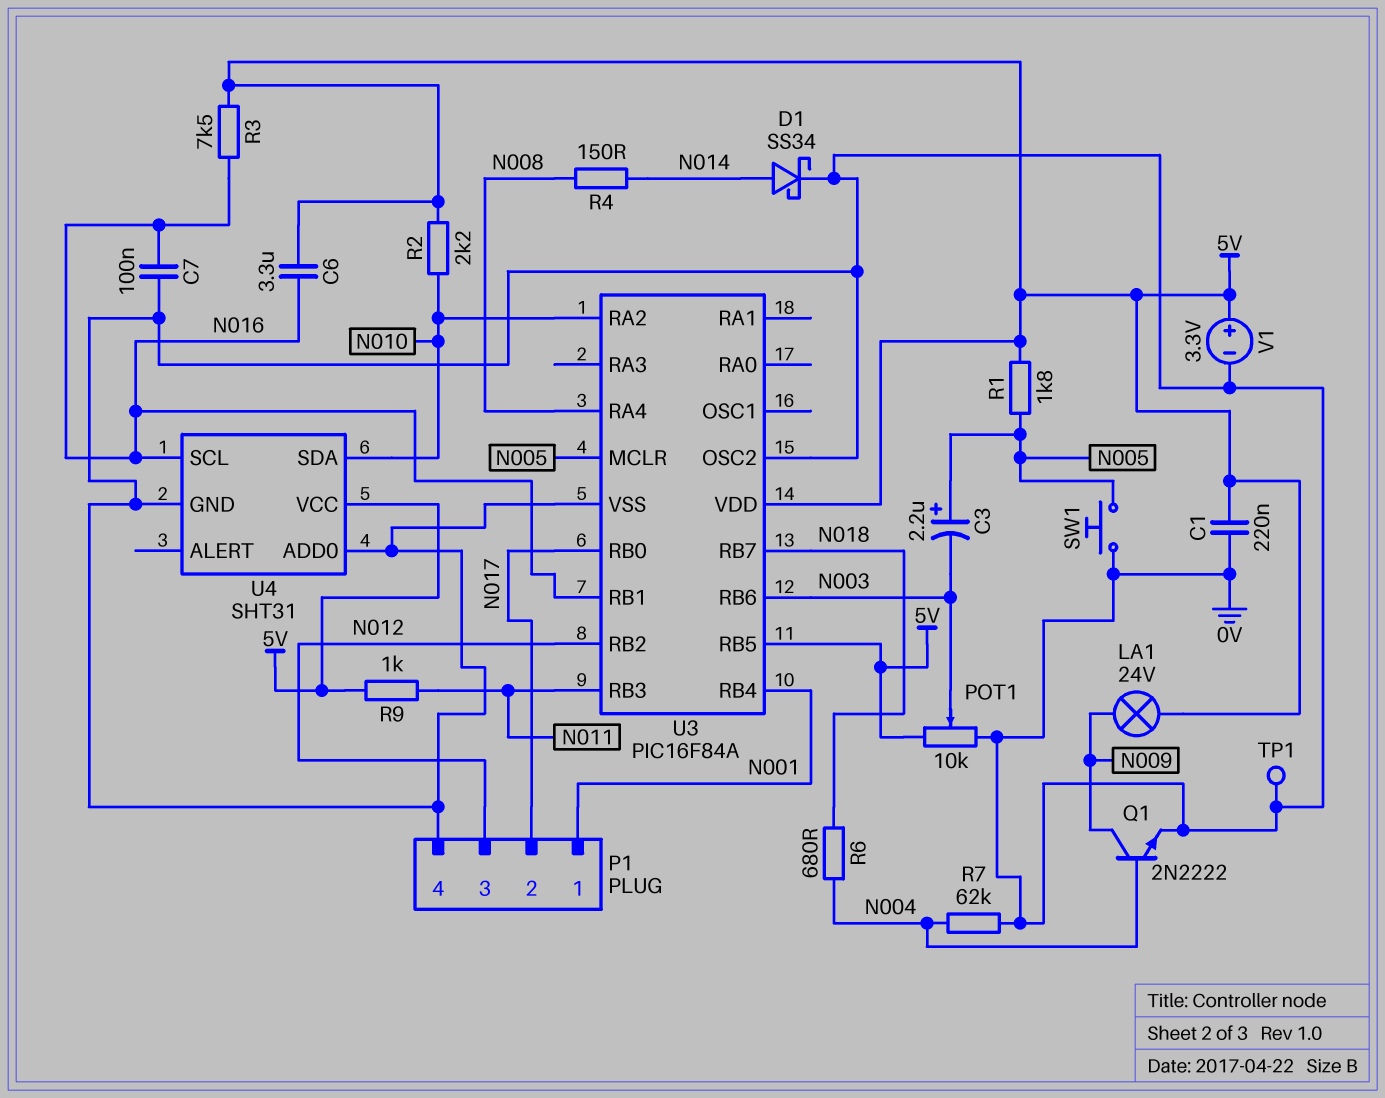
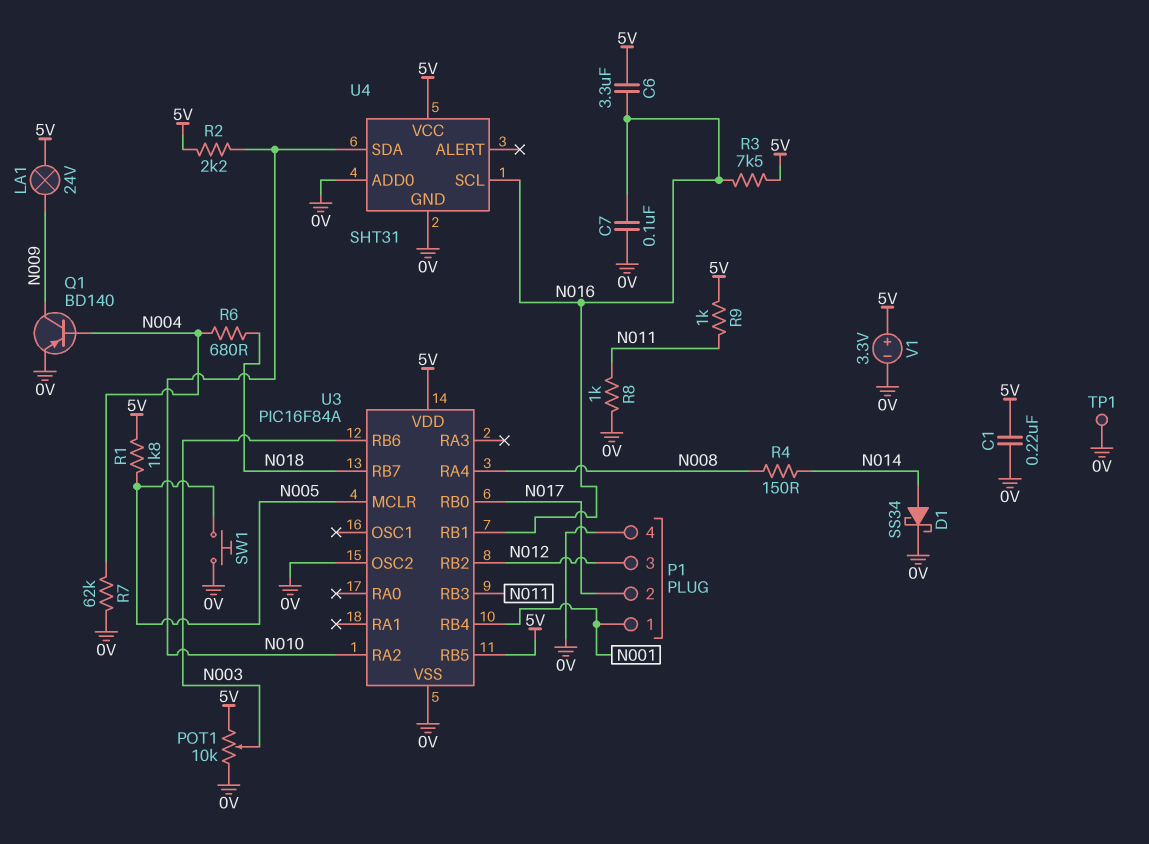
C3: 2.2uF (plus N005, minus N003) -> none
Q1: NPN 2N2222 (B N004, C N009, E 0V) -> PNP BD140 (B N004, C N009, E 0V)
R8: none -> 1k (0V, N011)

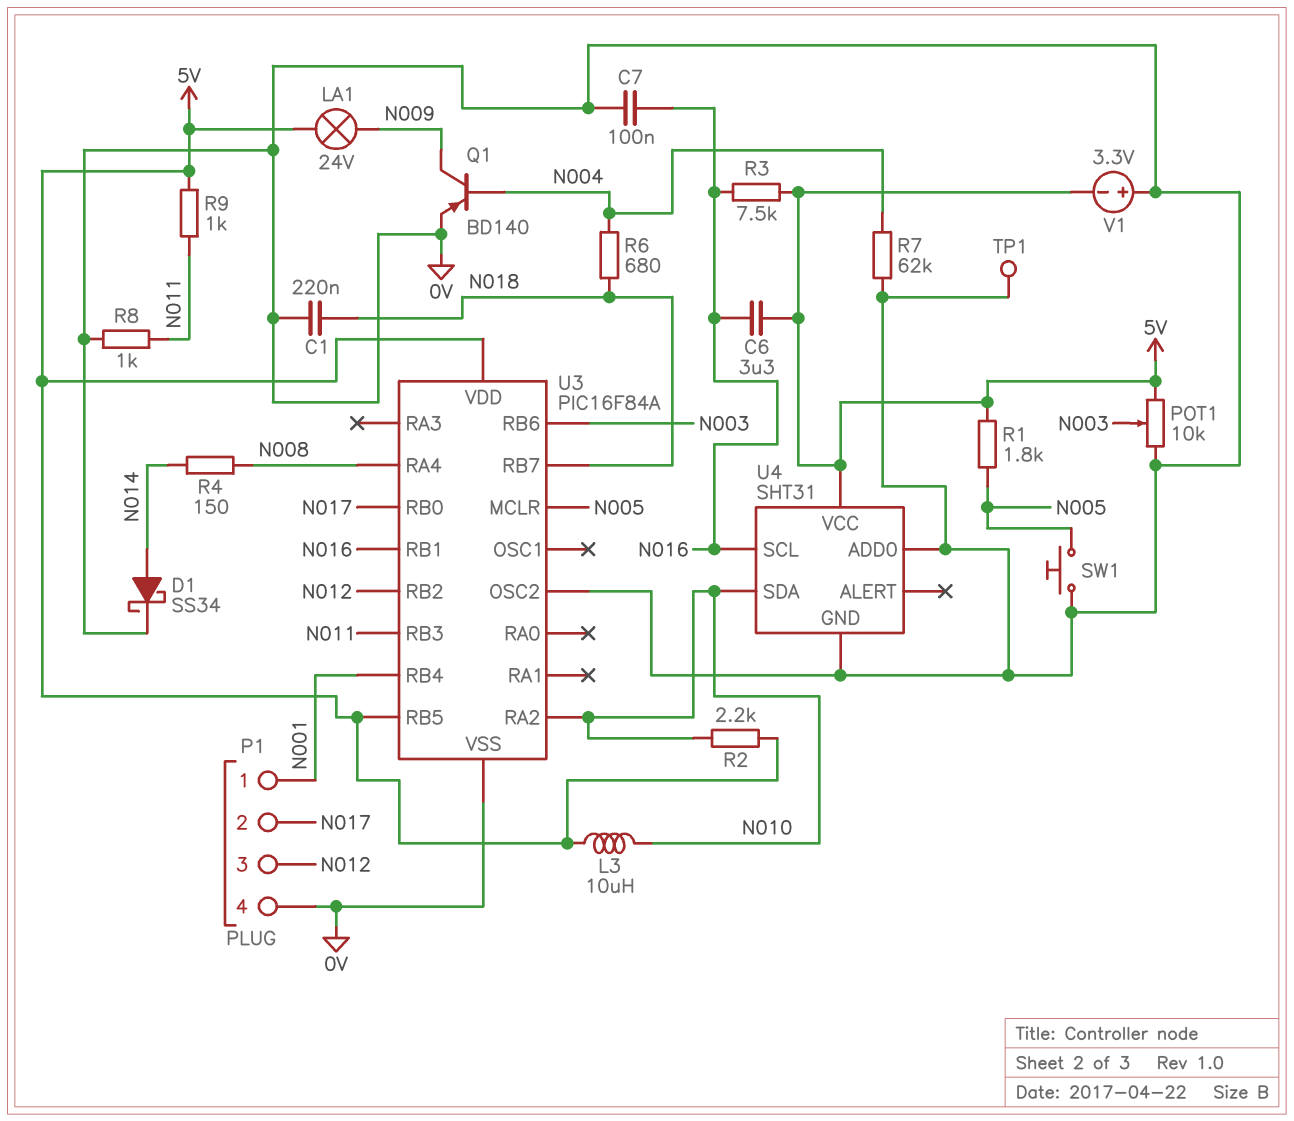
C1: 220nF (0V, 5V) -> 220nF (0V, N018)
L3: none -> 10uH (5V, N010)
V1: 3.3V (plus 5V, minus 0V) -> 3.3V (plus 0V, minus 5V)

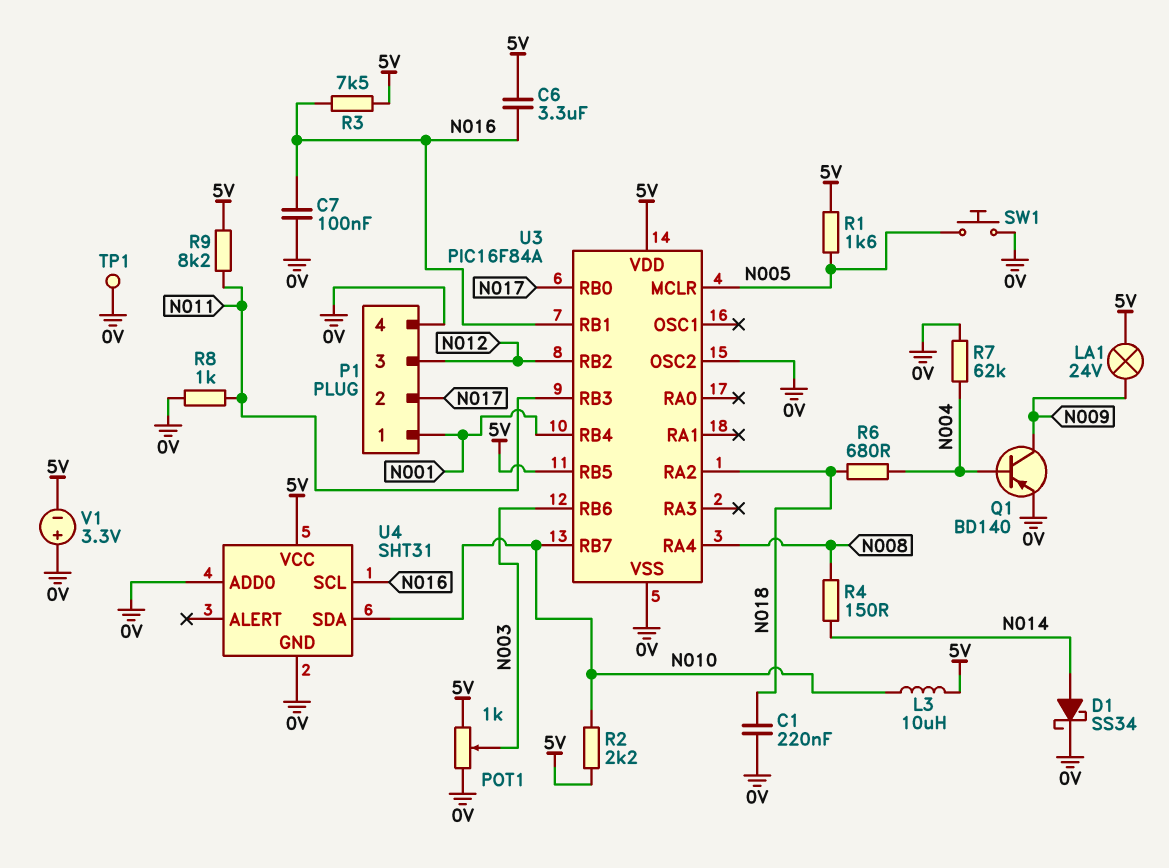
POT1: 10k (0V, 5V, wiper N003) -> 1k (0V, 5V, wiper N003)
R1: 1.8k (5V, N005) -> 1.6k (5V, N005)
R9: 1k (5V, N011) -> 8.2k (5V, N011)
U3 pin RA2: N010 -> N018
U3 pin RB7: N018 -> N010

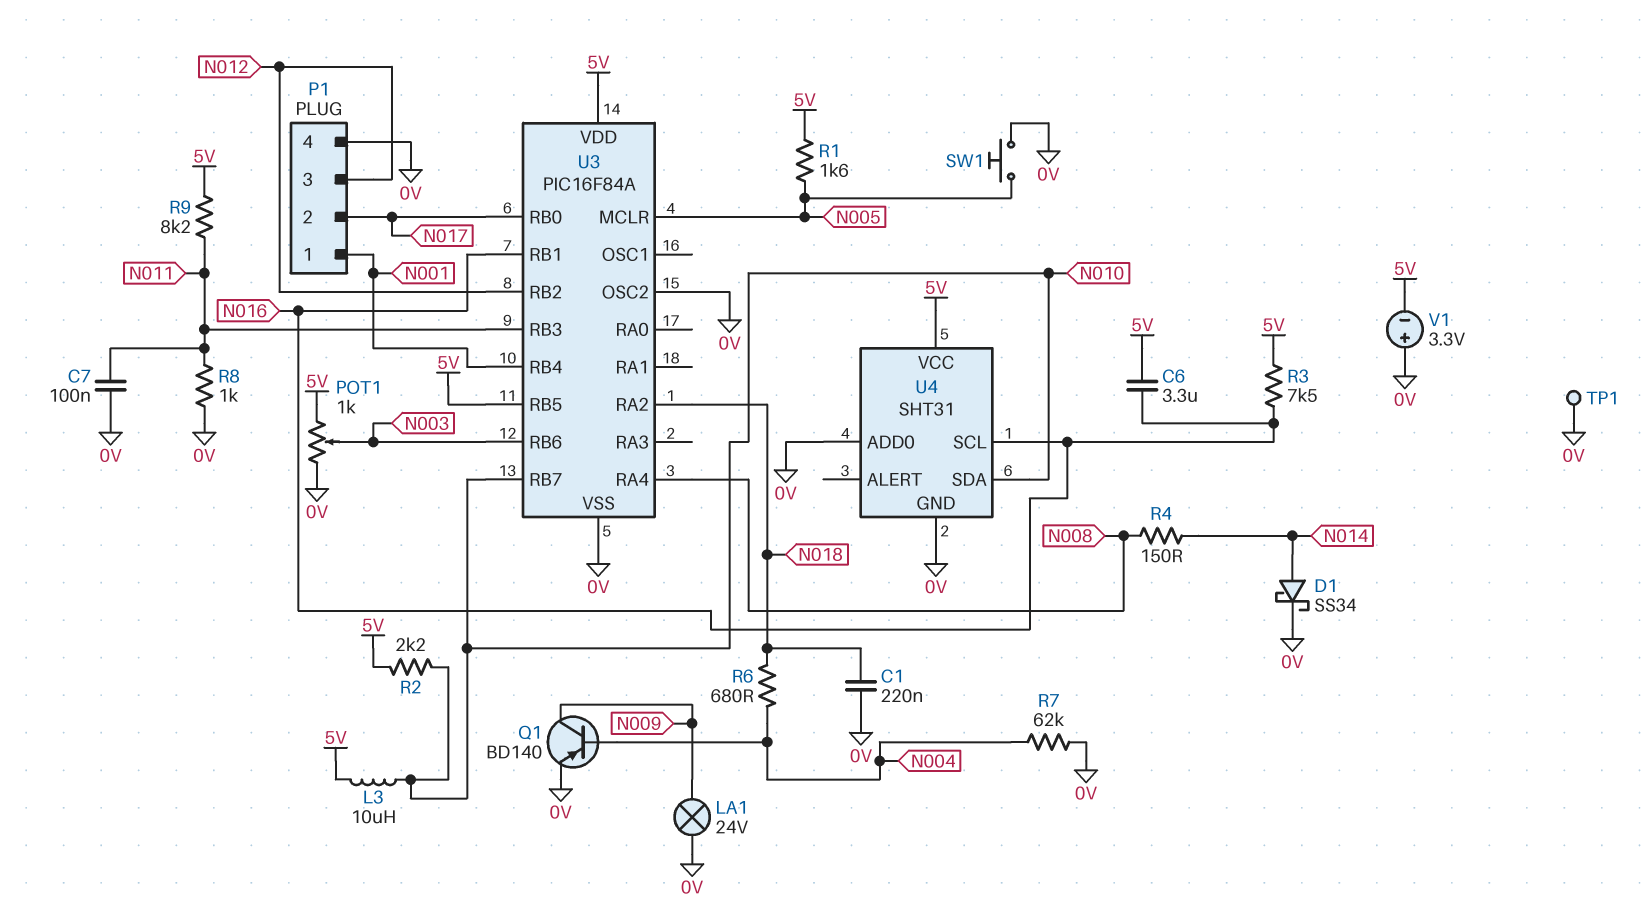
C7: 100nF (0V, N016) -> 100nF (0V, N011)
LA1: lamp 24V (5V, N009) -> lamp 24V (0V, N009)

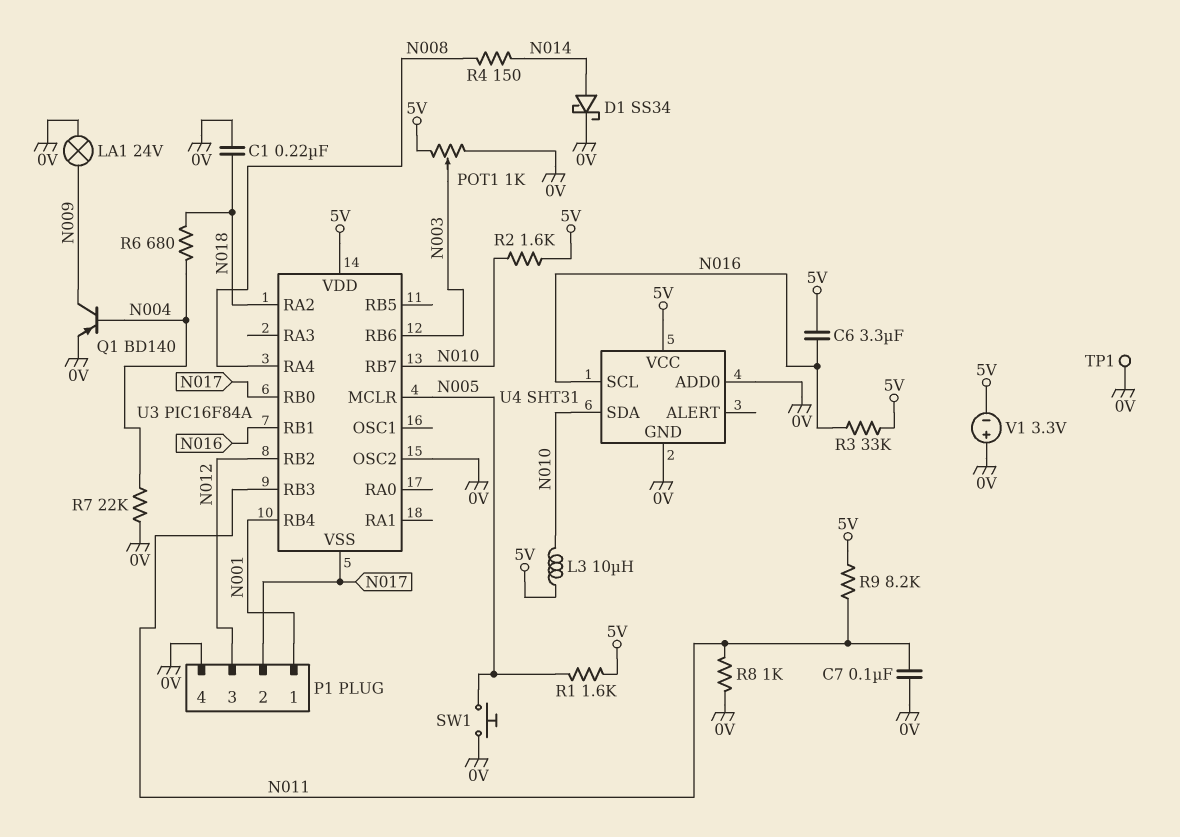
R2: 2.2k (5V, N010) -> 1.6k (5V, N010)
R3: 7.5k (5V, N016) -> 33k (5V, N016)
R7: 62k (0V, N004) -> 22k (0V, N004)
U3 pin RB5: 5V -> none
U3 pin VSS: 0V -> N017

